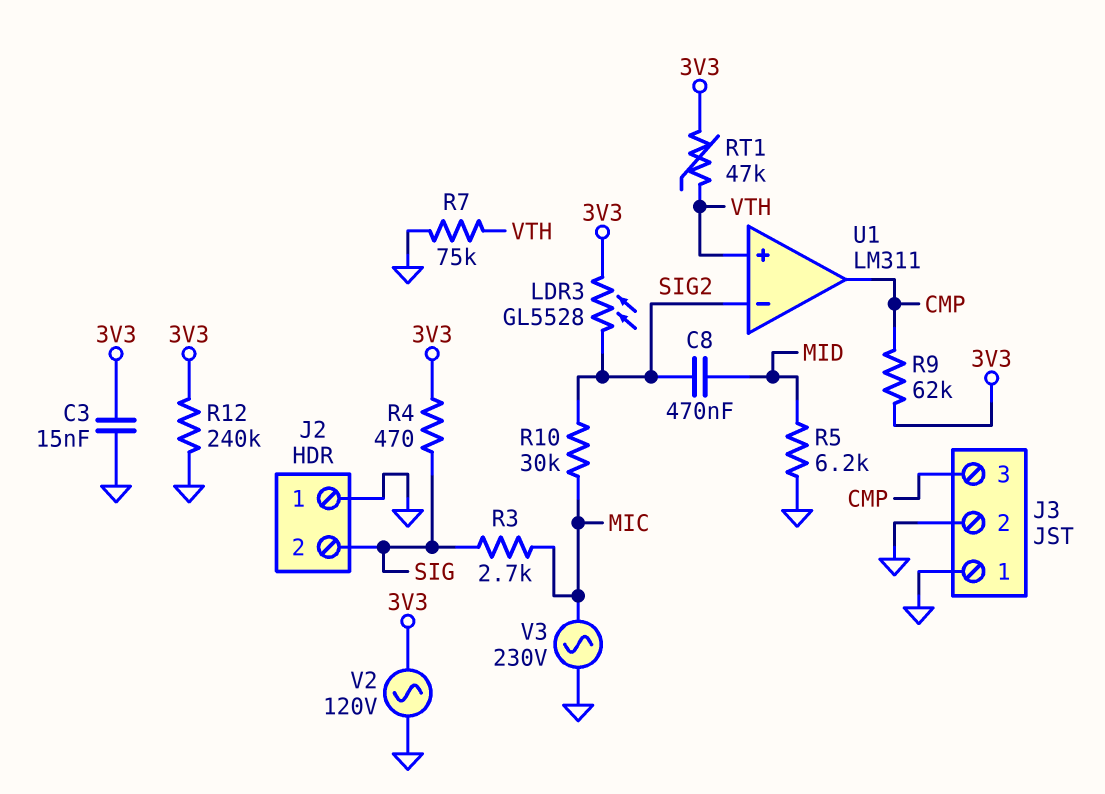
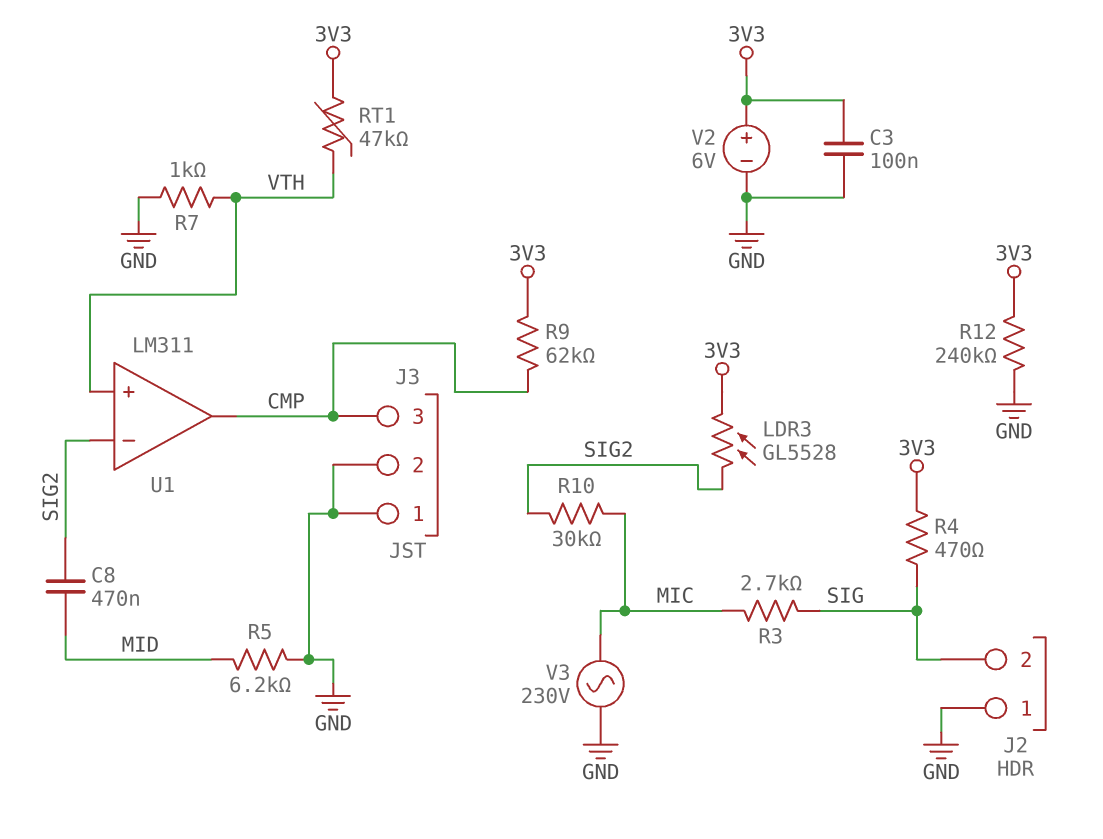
C3: 15nF (3V3, GND) -> 100nF (3V3, GND)
R7: 75k (GND, VTH) -> 1k (GND, VTH)
V2: AC 120V (3V3, GND) -> 6V (plus 3V3, minus GND)

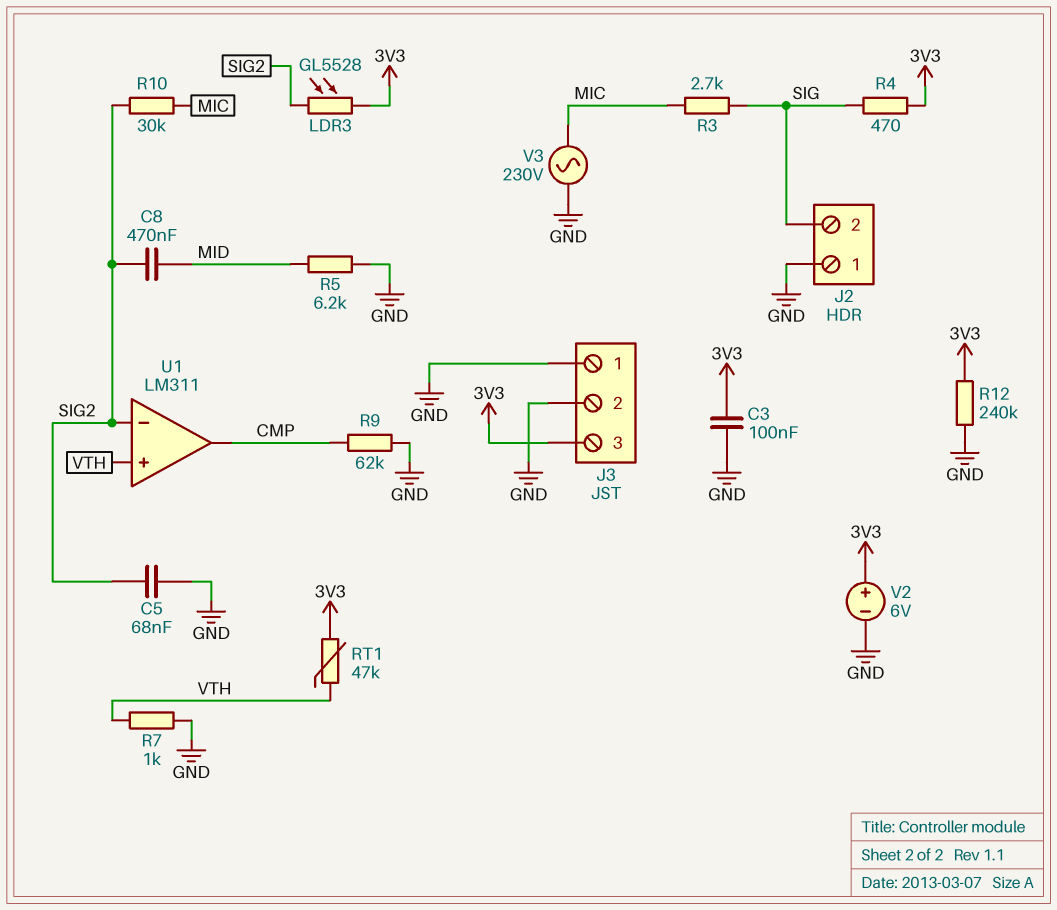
C5: none -> 68nF (GND, SIG2)
J3 pin 3: CMP -> 3V3
R9: 62k (3V3, CMP) -> 62k (CMP, GND)

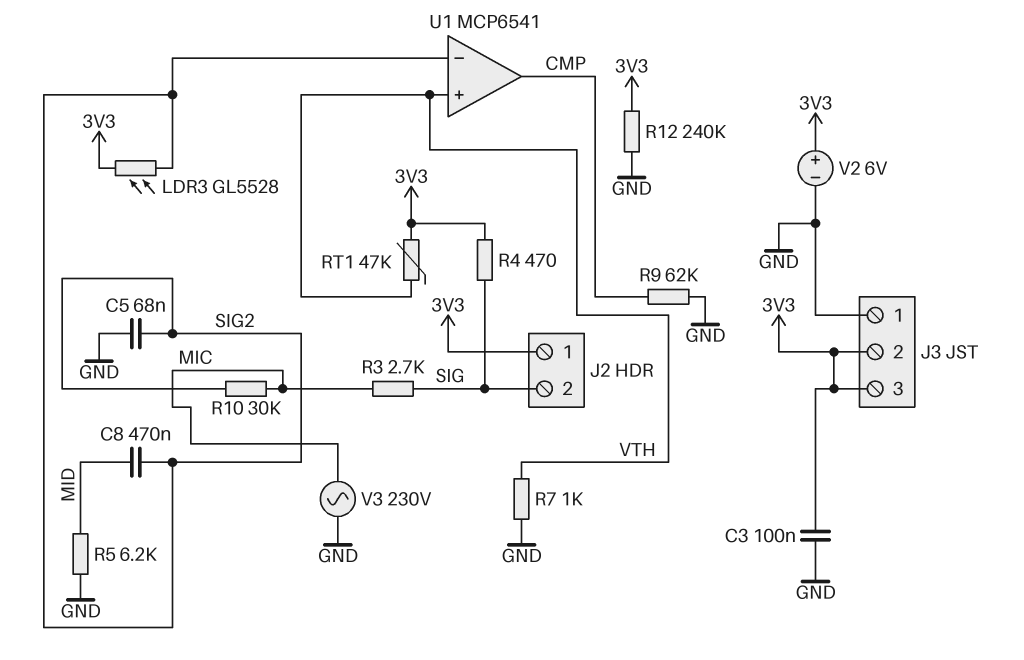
J2 pin 1: GND -> 3V3
J3 pin 2: GND -> 3V3
U1: LM311 -> MCP6541

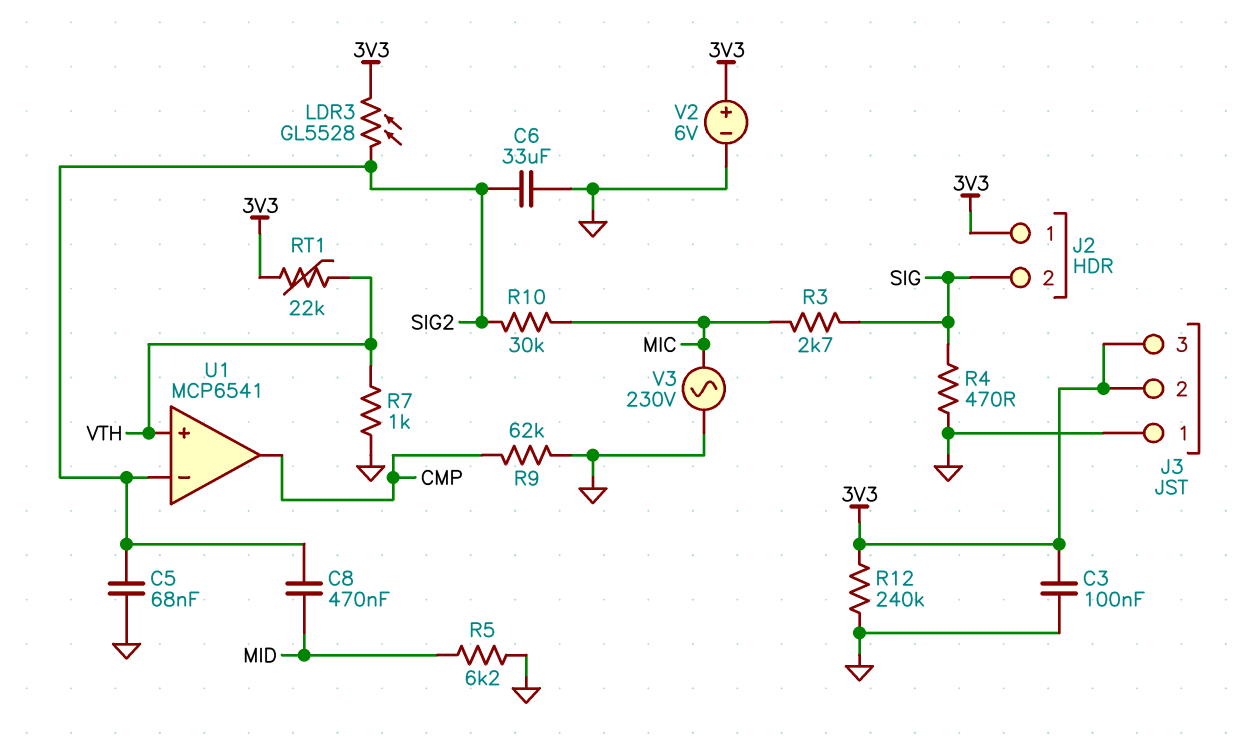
C6: none -> 33uF (GND, SIG2)
R4: 470 (3V3, SIG) -> 470 (GND, SIG)
RT1: 47k (3V3, VTH) -> 22k (3V3, VTH)

